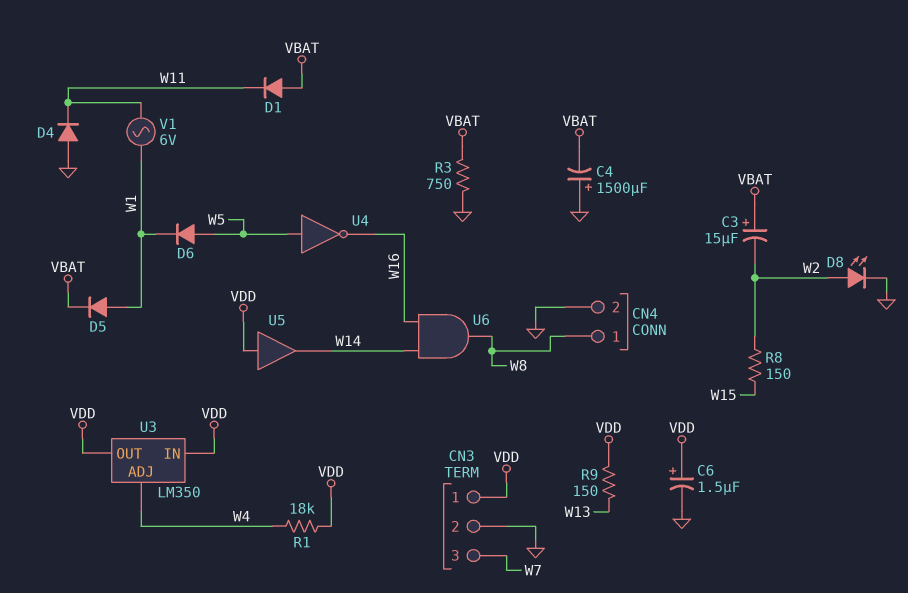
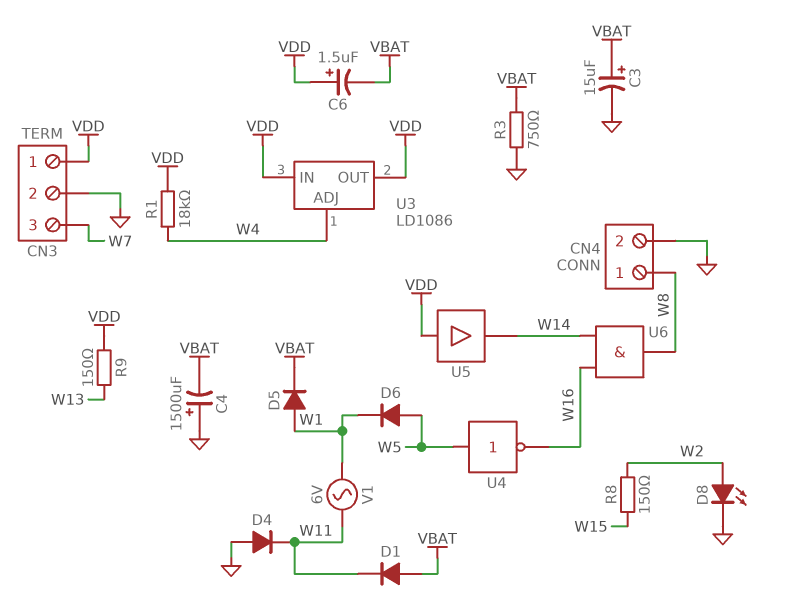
C3: 15uF (plus VBAT, minus W2) -> 15uF (plus VBAT, minus GND)
C6: 1.5uF (plus VDD, minus GND) -> 1.5uF (plus VDD, minus VBAT)
U3: LM350 -> LD1086

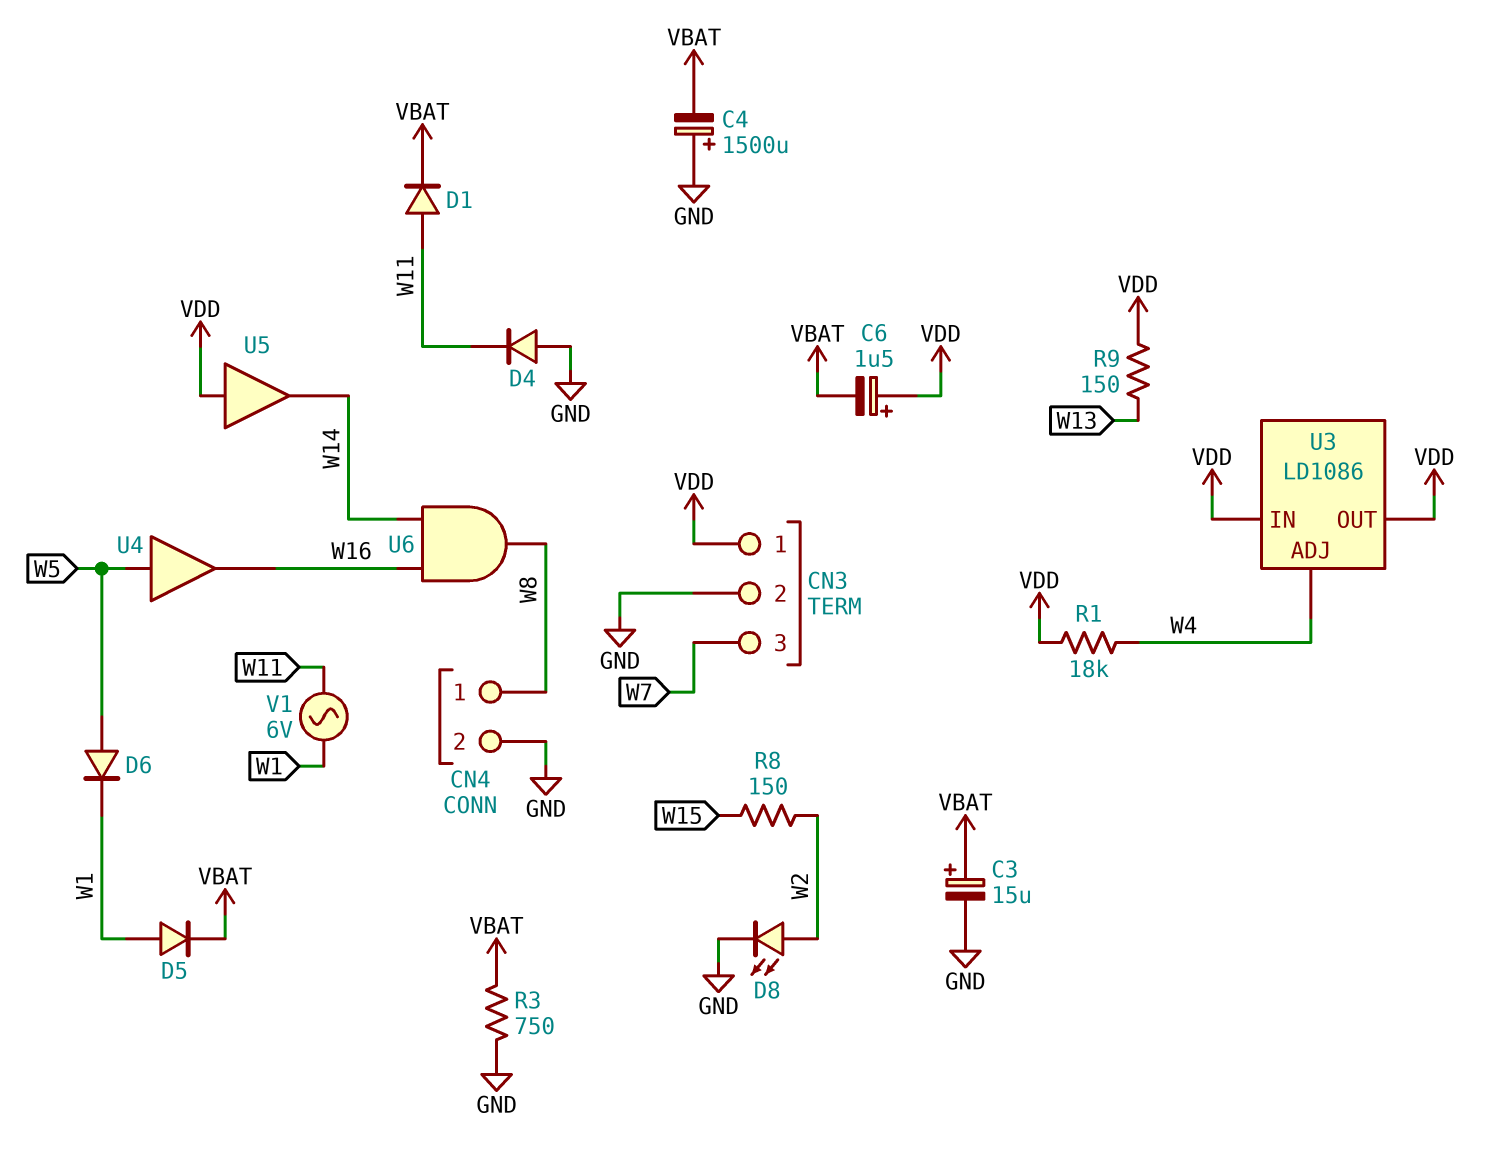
D1: diode (A VBAT, K W11) -> diode (A W11, K VBAT)
U4: NOT (in W5, out W16) -> buffer (in W5, out W16)

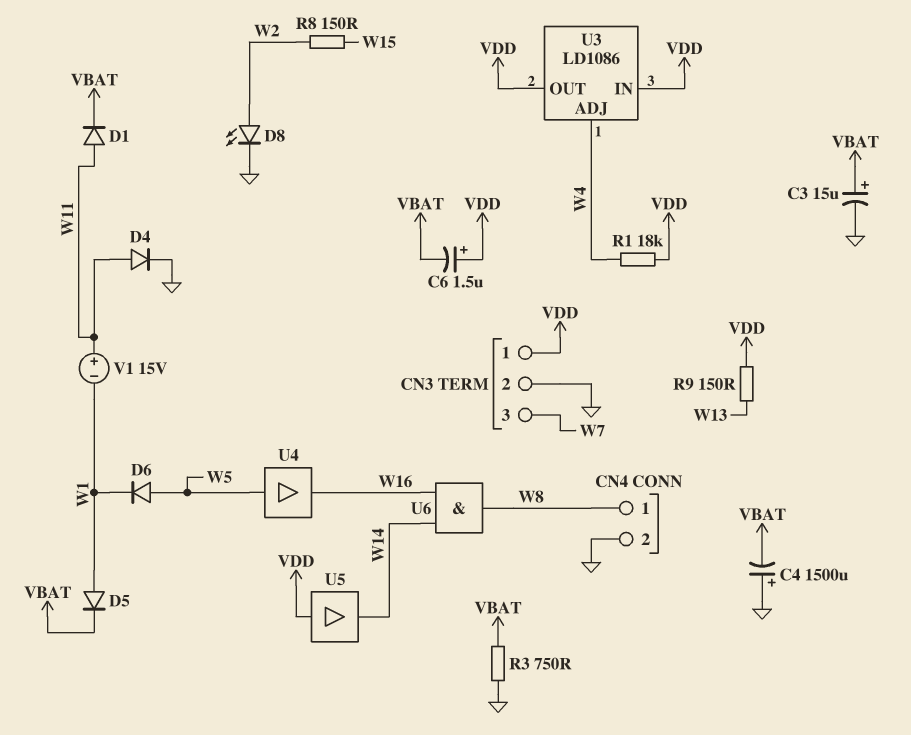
D4: diode (A GND, K W11) -> diode (A W11, K GND)
V1: AC 6V (W1, W11) -> 15V (plus W11, minus W1)

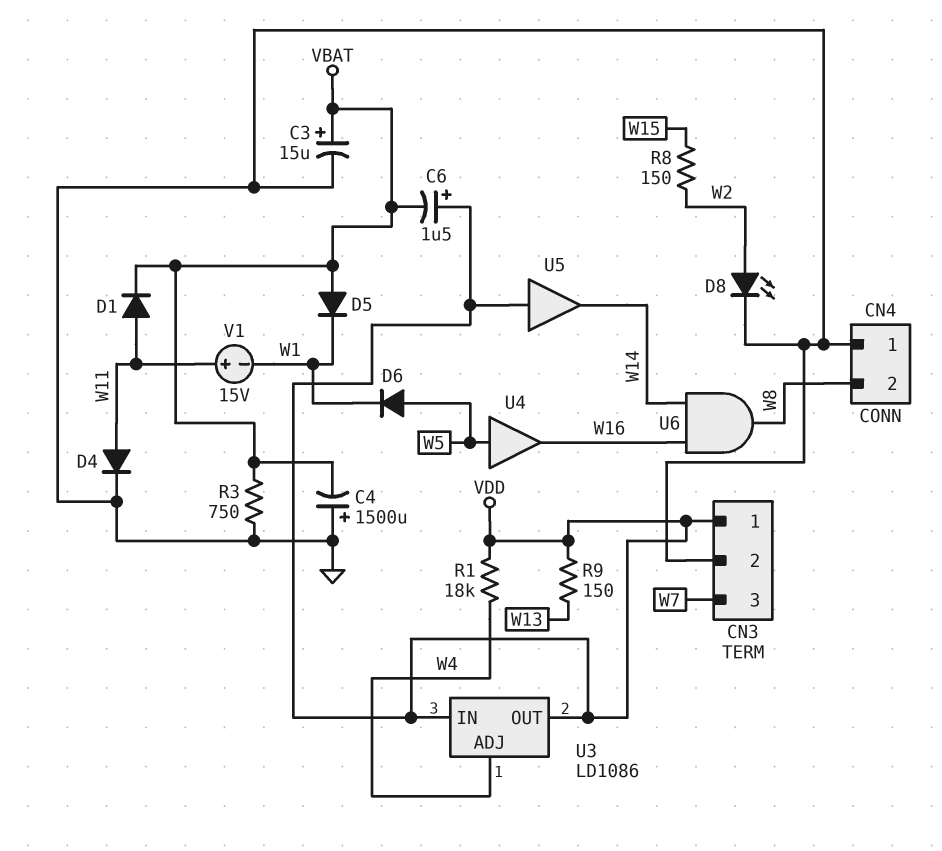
CN4 pin 1: W8 -> GND
CN4 pin 2: GND -> W8
D5: diode (A W1, K VBAT) -> diode (A VBAT, K W1)

